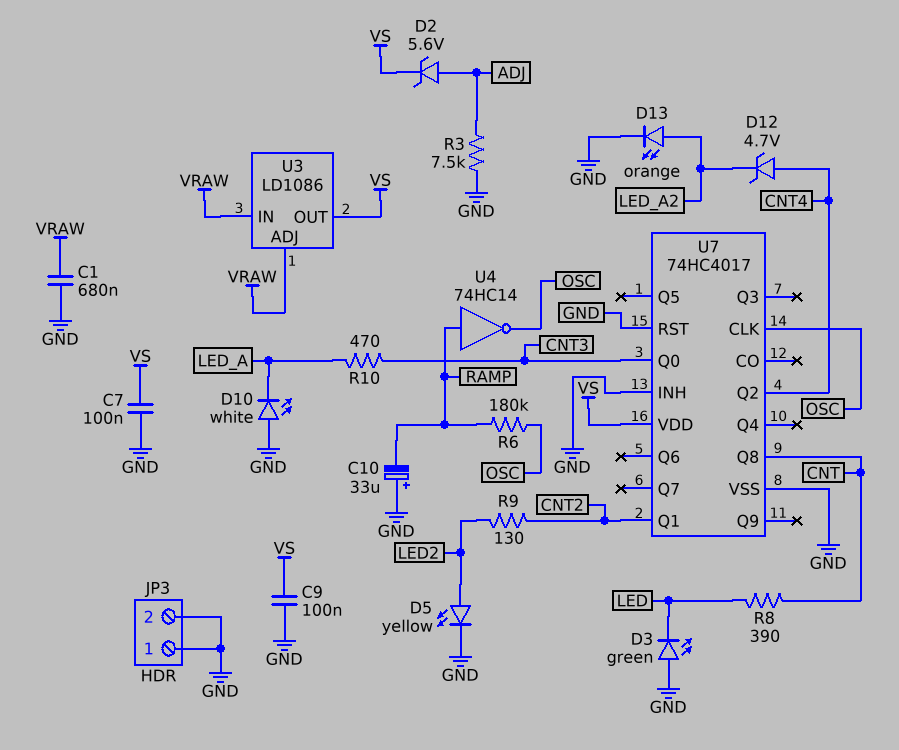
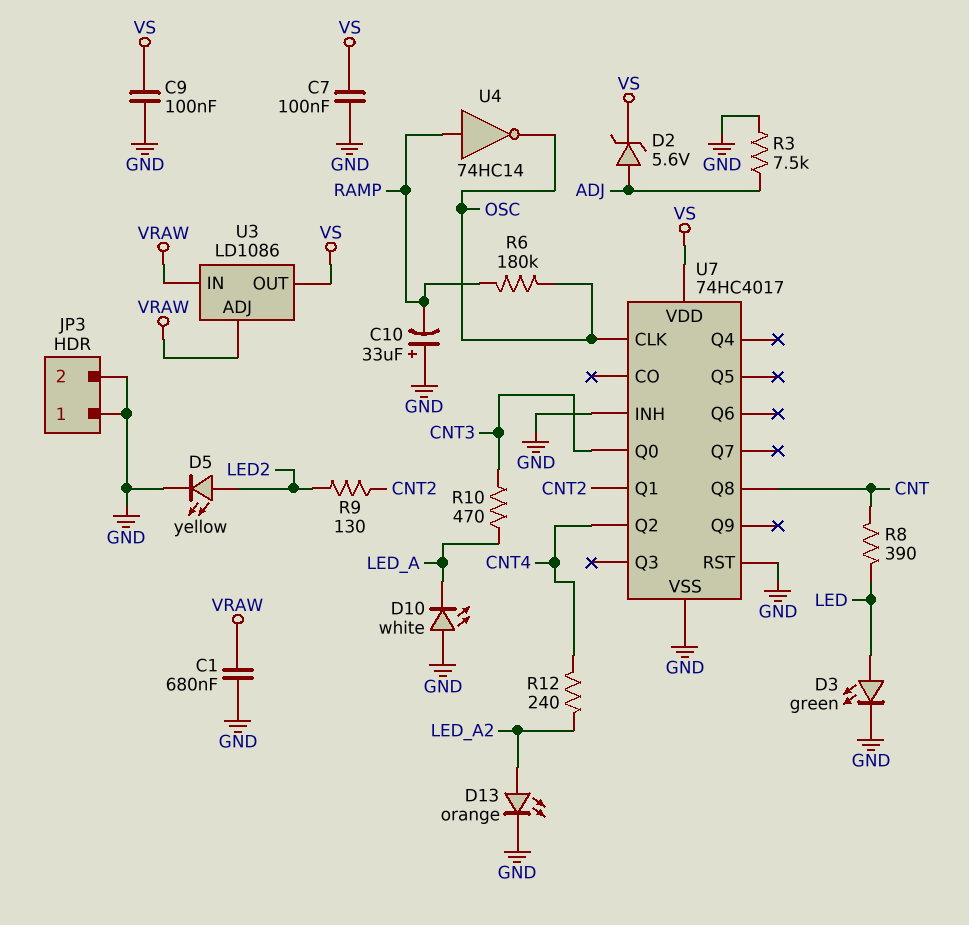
D3: LED green (A GND, K LED) -> LED green (A LED, K GND)
D12: zener 4.7V (A CNT4, K LED_A2) -> none
R12: none -> 240 (CNT4, LED_A2)

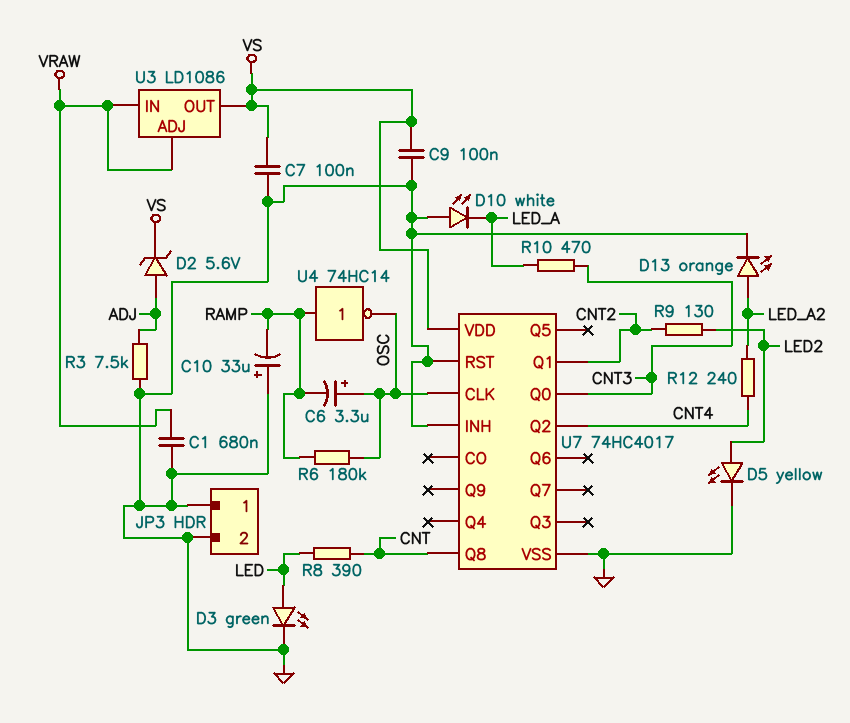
C6: none -> 3.3uF (plus OSC, minus RAMP)

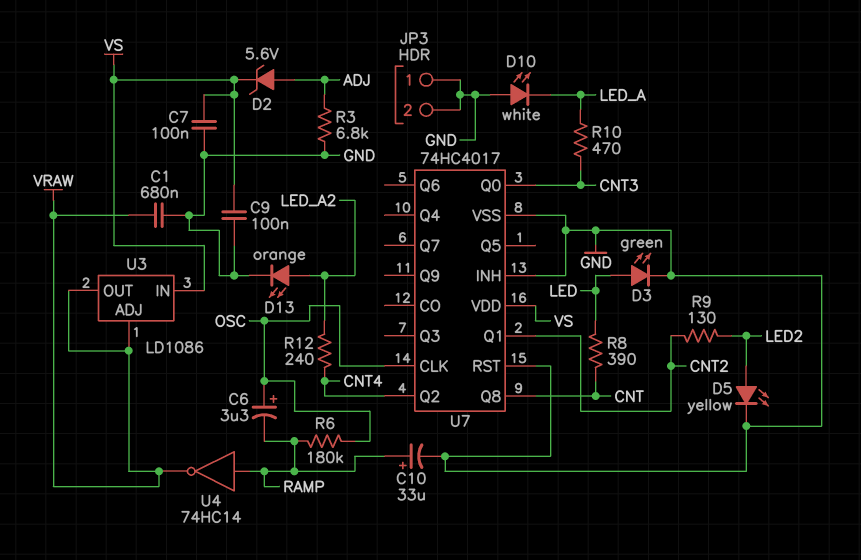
C10: 33uF (plus GND, minus RAMP) -> 33uF (plus RAMP, minus GND)
R3: 7.5k (ADJ, GND) -> 6.8k (ADJ, GND)
U3 pin IN: VRAW -> VS
U3 pin OUT: VS -> VRAW
U4: NOT 74HC14 (in RAMP, out OSC) -> NOT 74HC14 (in RAMP, out VRAW)

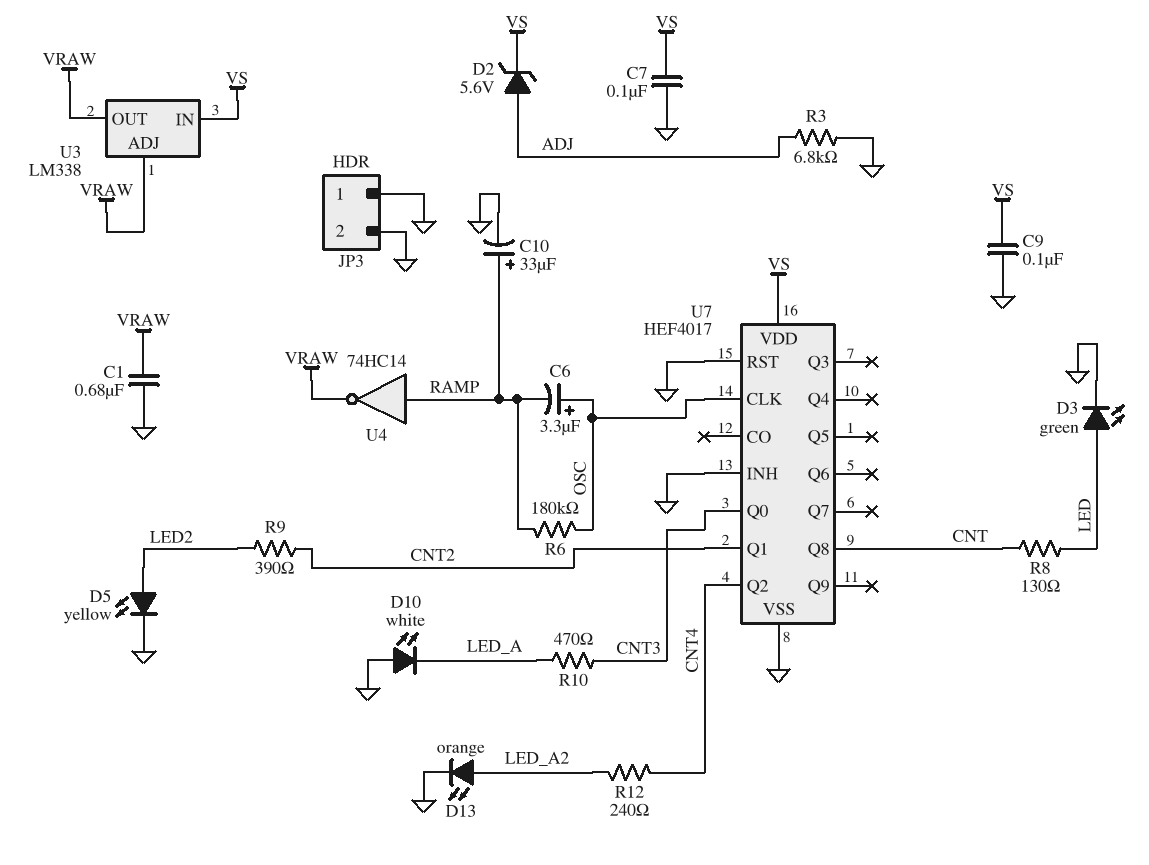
R8: 390 (CNT, LED) -> 130 (CNT, LED)
R9: 130 (CNT2, LED2) -> 390 (CNT2, LED2)
U3: LD1086 -> LM338
U7: 74HC4017 -> HEF4017

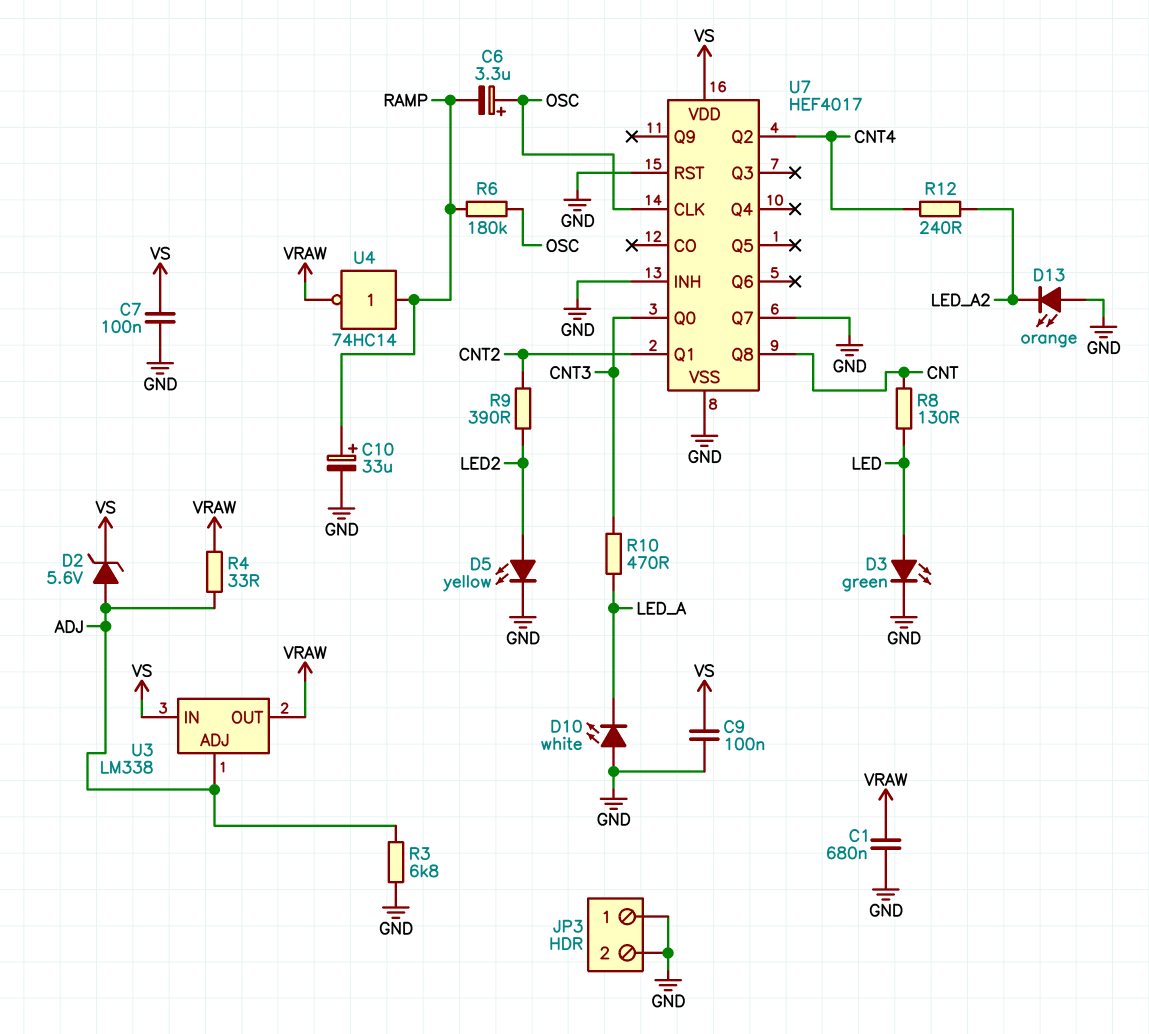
D13: LED orange (A LED_A2, K GND) -> LED orange (A GND, K LED_A2)
R4: none -> 33 (ADJ, VRAW)
U3 pin ADJ: VRAW -> ADJ
U7 pin Q7: none -> GND

